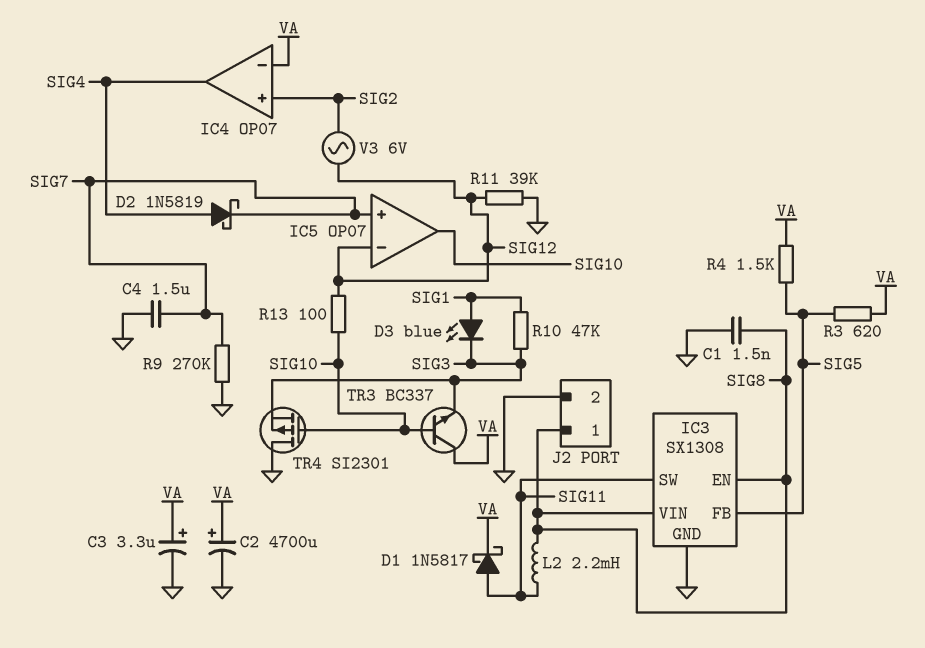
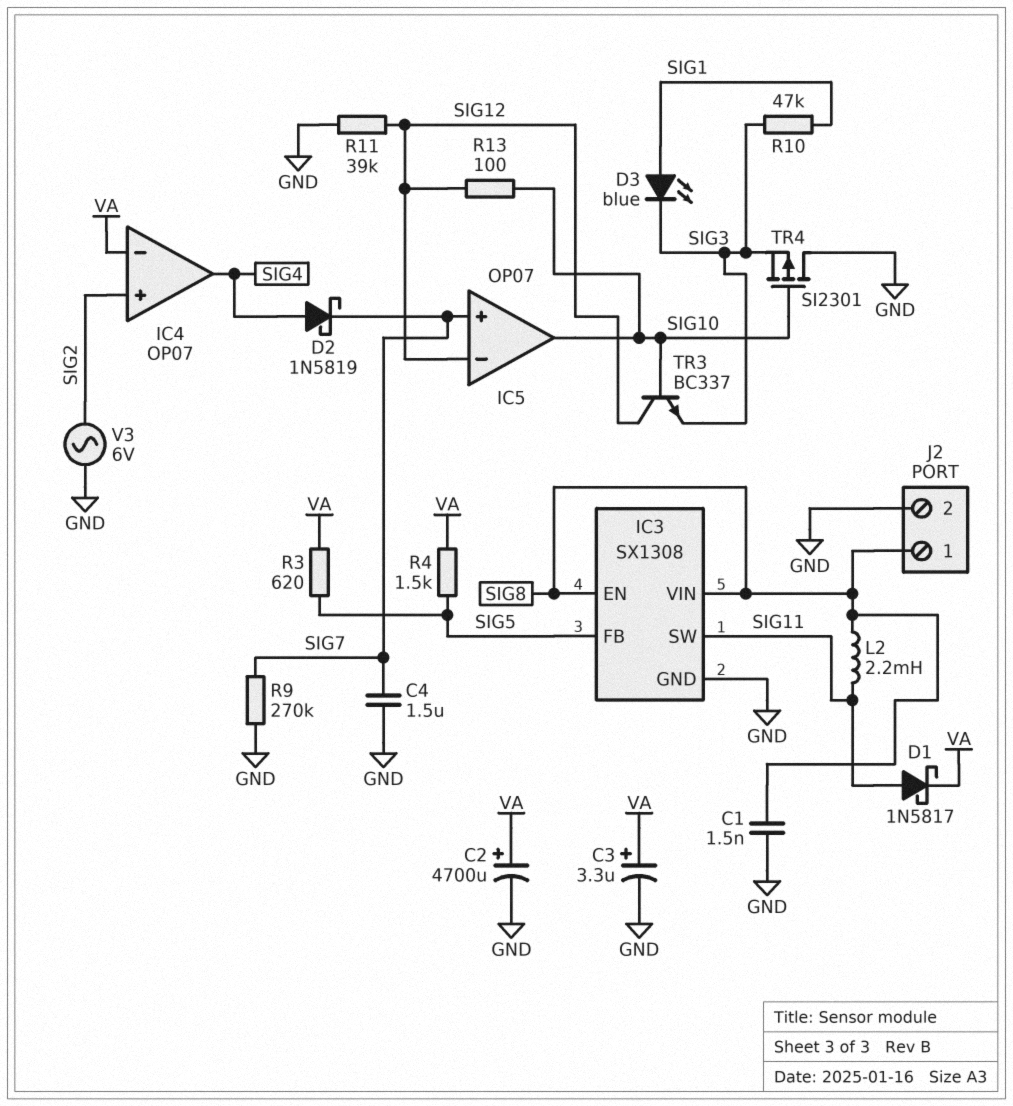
TR3: NPN BC337 (B SIG10, C VA, E SIG3) -> NPN BC337 (B SIG10, C SIG12, E SIG3)
V3: AC 6V (SIG2, SIG12) -> AC 6V (GND, SIG2)

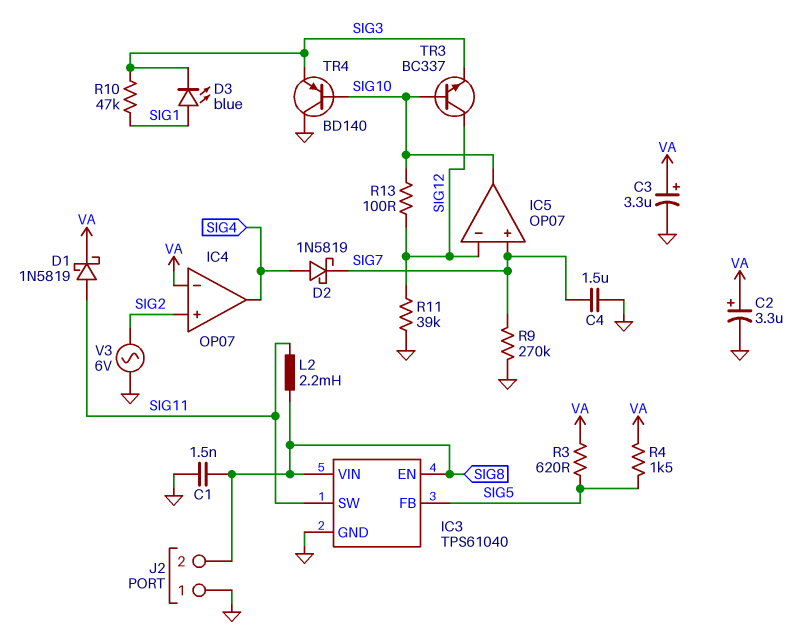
C2: 4700uF (plus VA, minus GND) -> 3.3uF (plus VA, minus GND)
D1: schottky 1N5817 (A SIG11, K VA) -> schottky 1N5819 (A SIG11, K VA)
IC3: SX1308 -> TPS61040
J2 pin 1: SIG8 -> GND
J2 pin 2: GND -> SIG8
TR4: PMOS SI2301 (G SIG10, D GND, S SIG3) -> PNP BD140 (B SIG10, C GND, E SIG3)

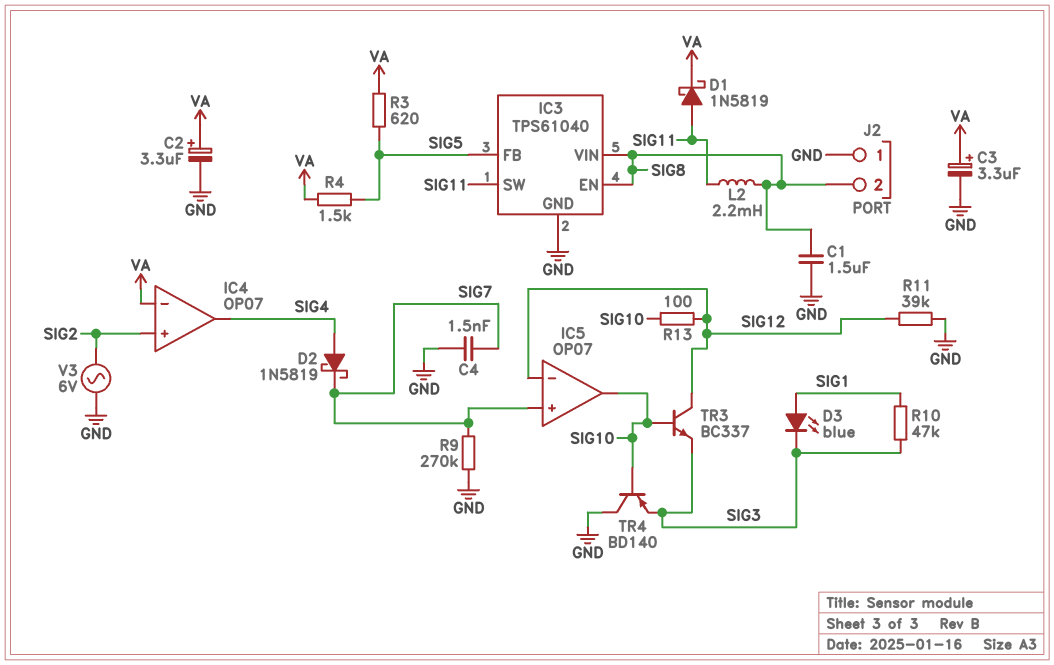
C1: 1.5nF (GND, SIG8) -> 1.5uF (GND, SIG8)
C4: 1.5uF (GND, SIG7) -> 1.5nF (GND, SIG7)

